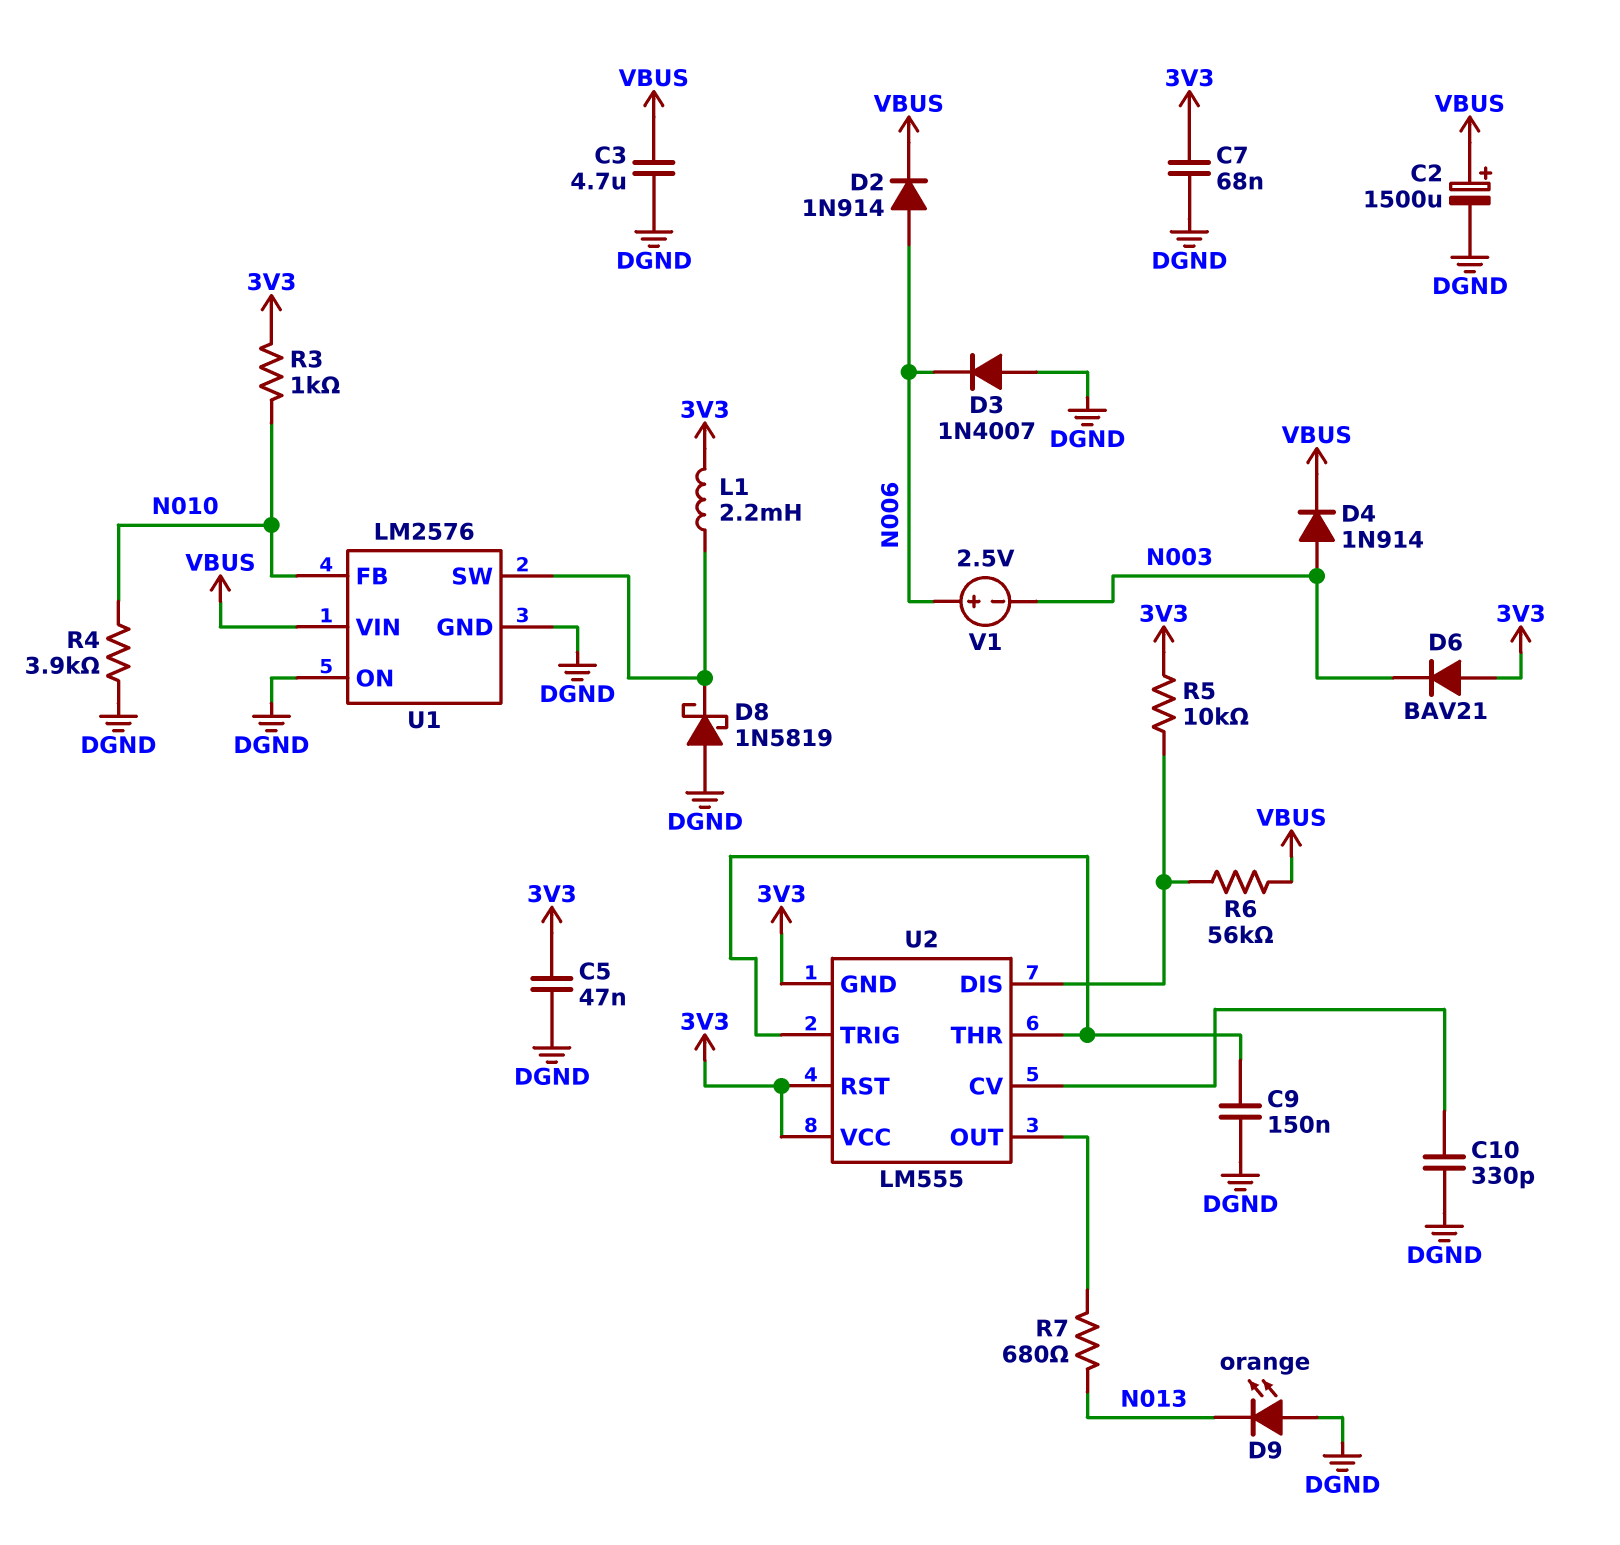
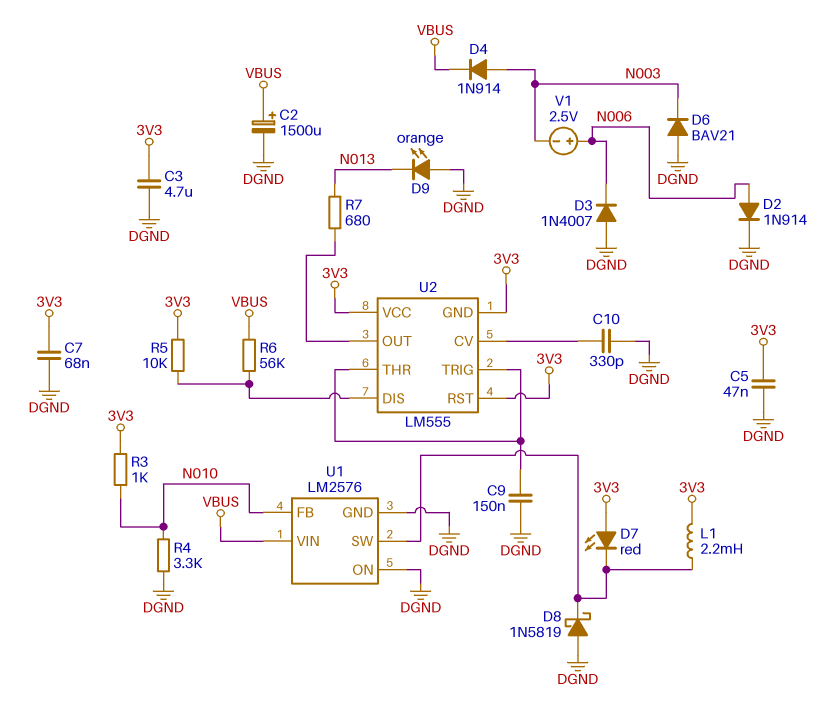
C3: 4.7uF (DGND, VBUS) -> 4.7uF (3V3, DGND)
D2: diode 1N914 (A N006, K VBUS) -> diode 1N914 (A N006, K DGND)
D6: diode BAV21 (A 3V3, K N003) -> diode BAV21 (A DGND, K N003)
D7: none -> LED red (A 3V3, K U1/SW)
R4: 3.9k (DGND, N010) -> 3.3k (DGND, N010)

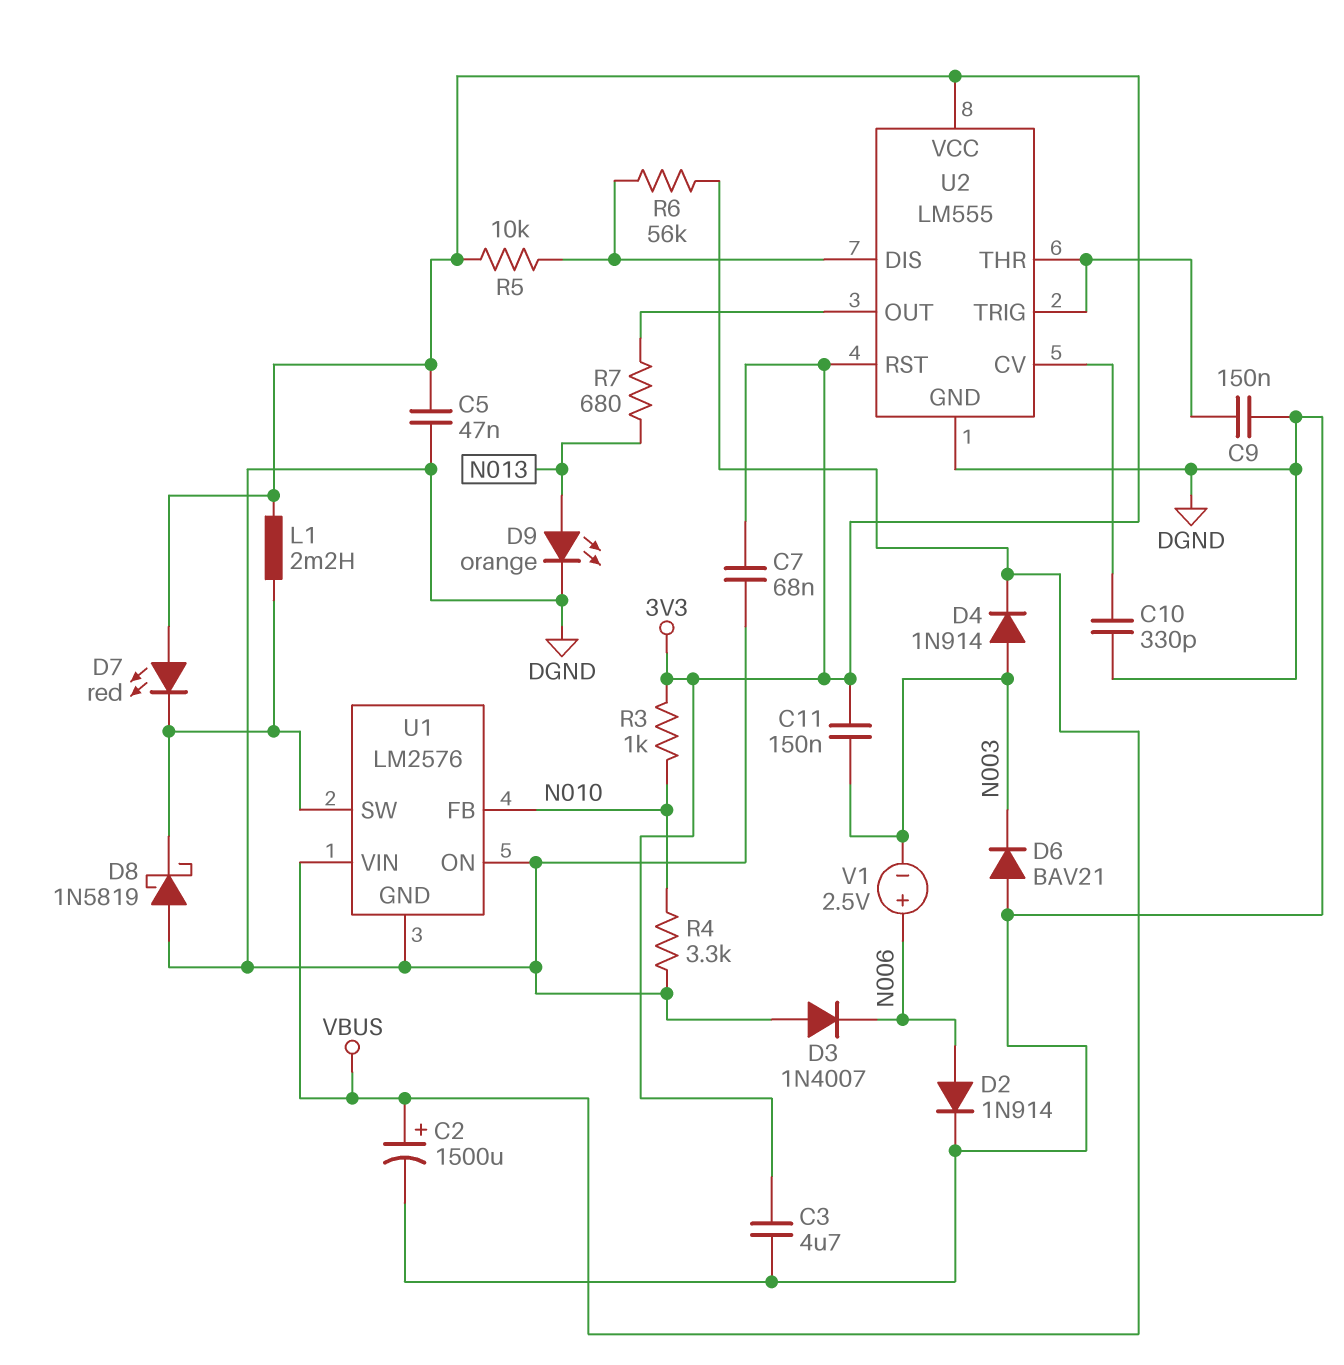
C11: none -> 150nF (3V3, N003)
D9: LED orange (A DGND, K N013) -> LED orange (A N013, K DGND)
U2 pin GND: 3V3 -> DGND

